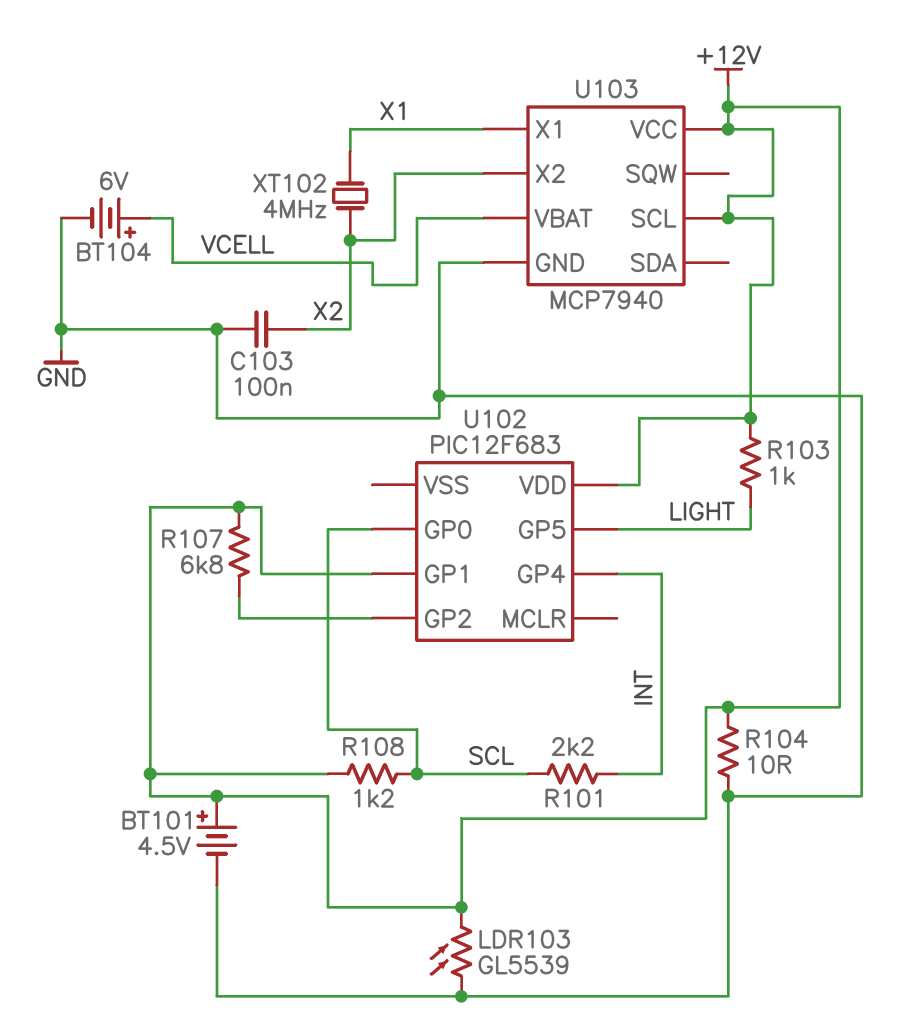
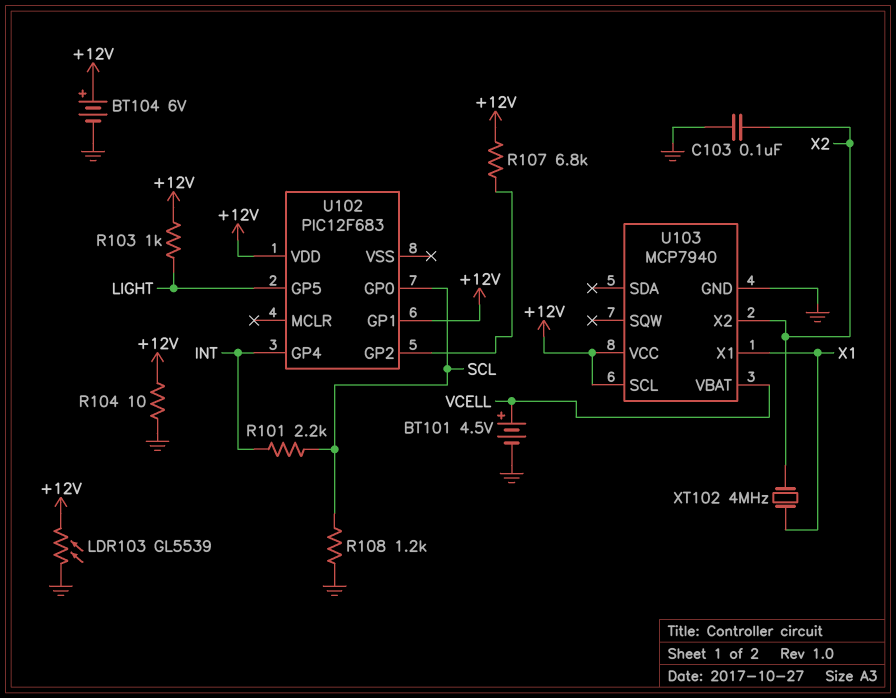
BT101: 4.5V (plus +12V, minus GND) -> 4.5V (plus VCELL, minus GND)
BT104: 6V (plus VCELL, minus GND) -> 6V (plus +12V, minus GND)
R108: 1.2k (+12V, SCL) -> 1.2k (GND, SCL)

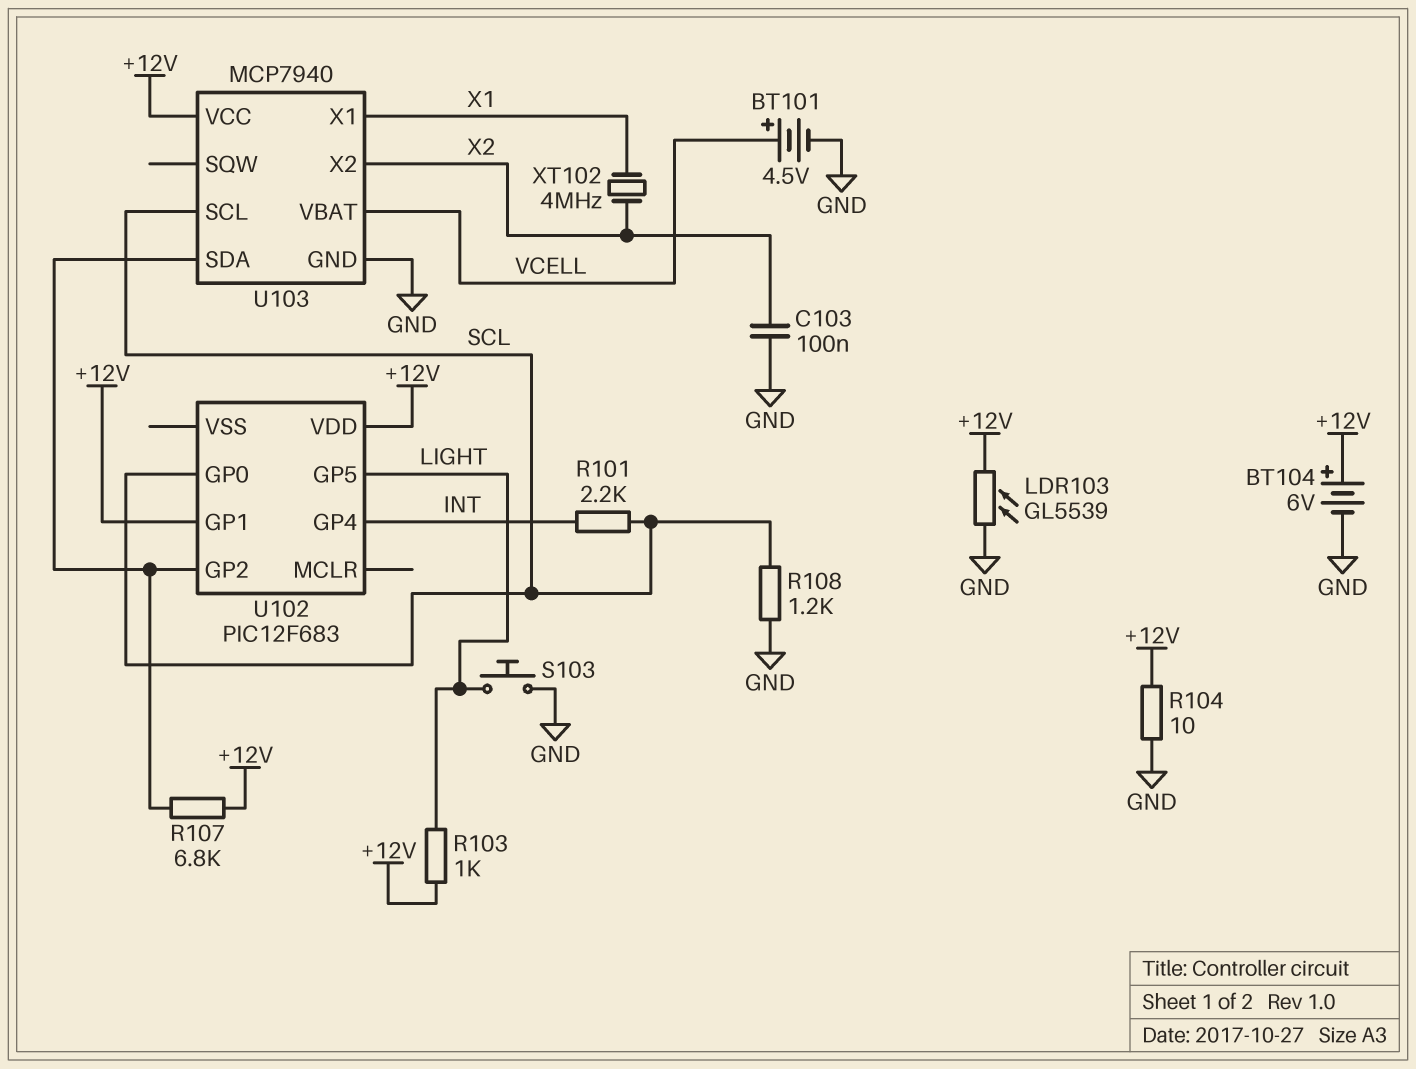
S103: none -> button (GND, LIGHT)
U103 pin SCL: +12V -> SCL
U103 pin SDA: none -> U102/GP2

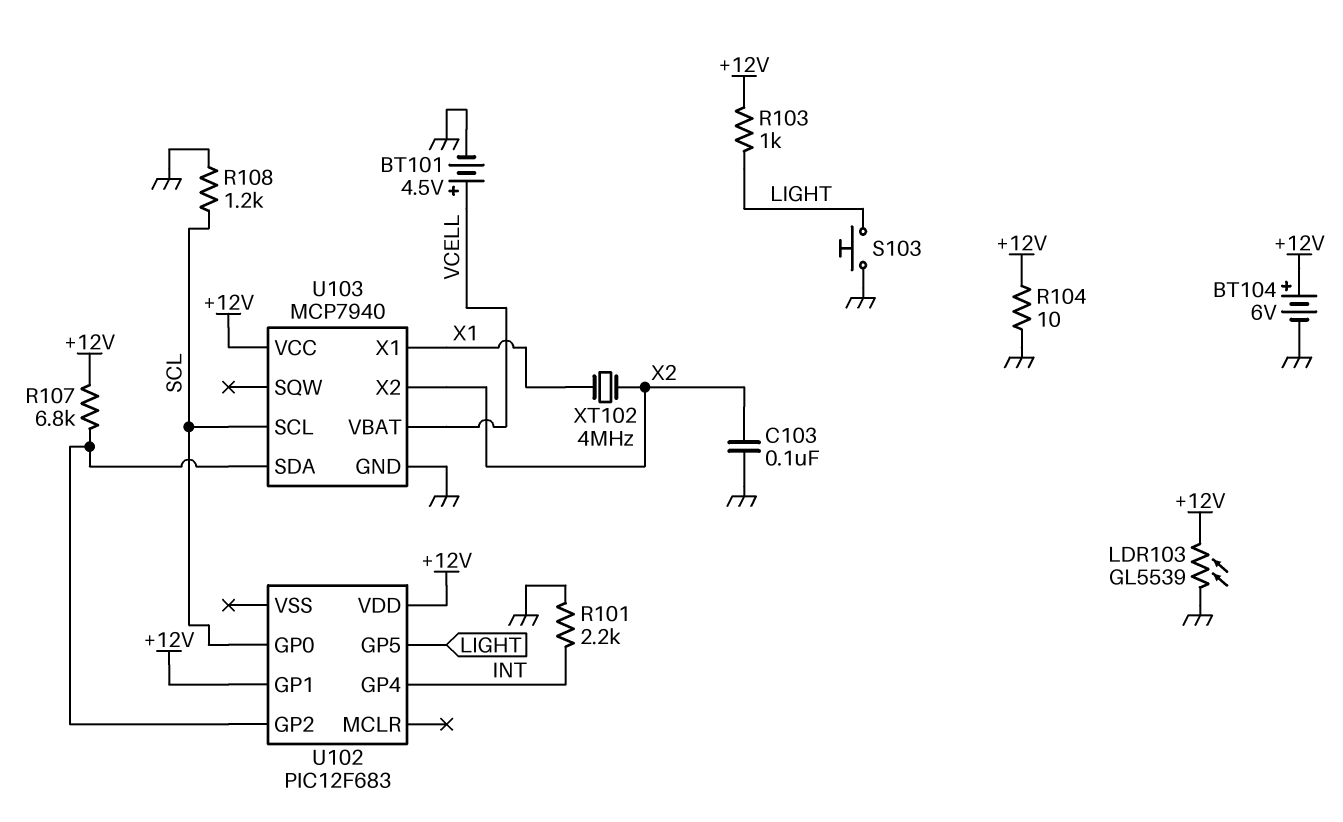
R101: 2.2k (INT, SCL) -> 2.2k (GND, INT)

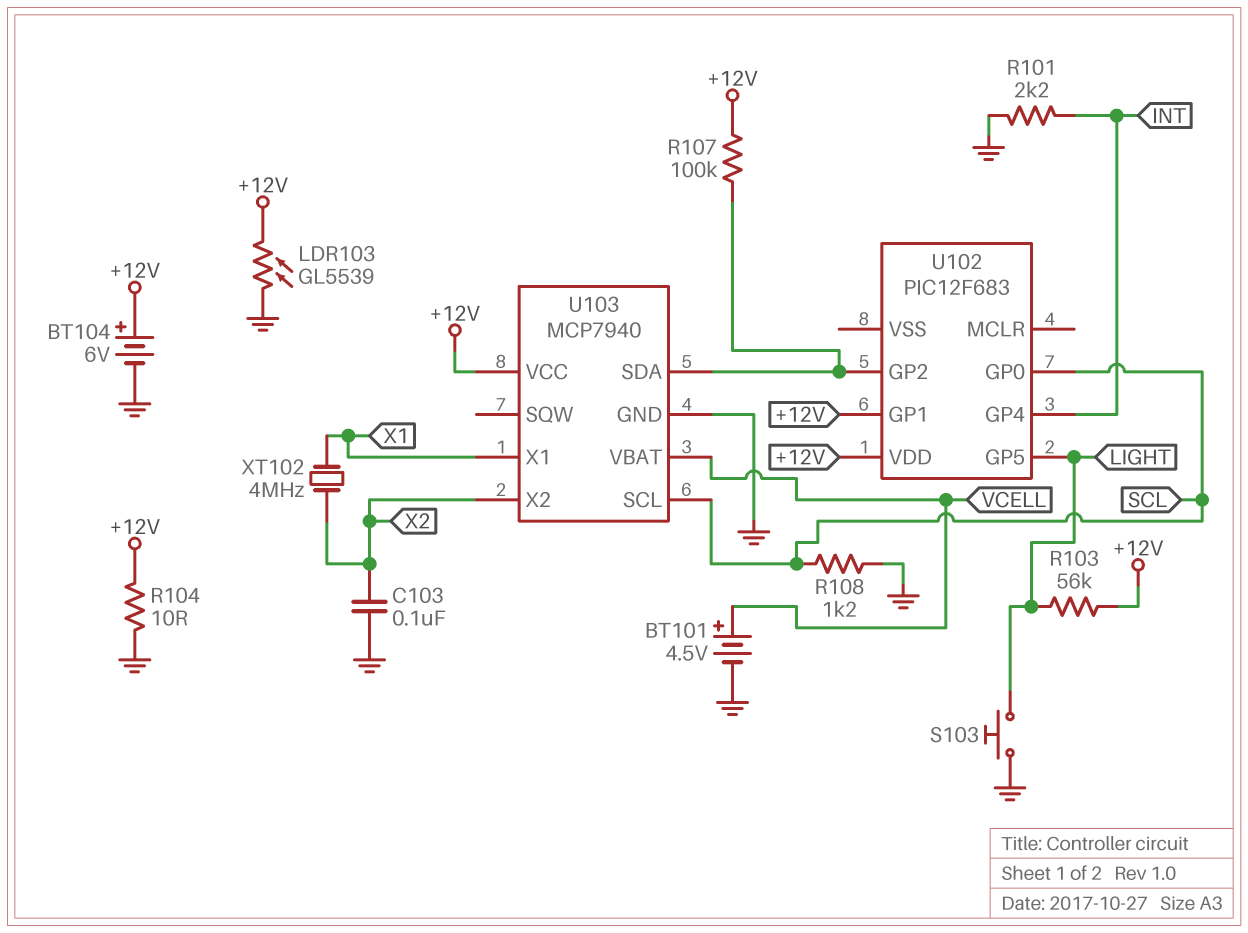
R103: 1k (+12V, LIGHT) -> 56k (+12V, LIGHT)
R107: 6.8k (+12V, U102/GP2) -> 100k (+12V, U102/GP2)

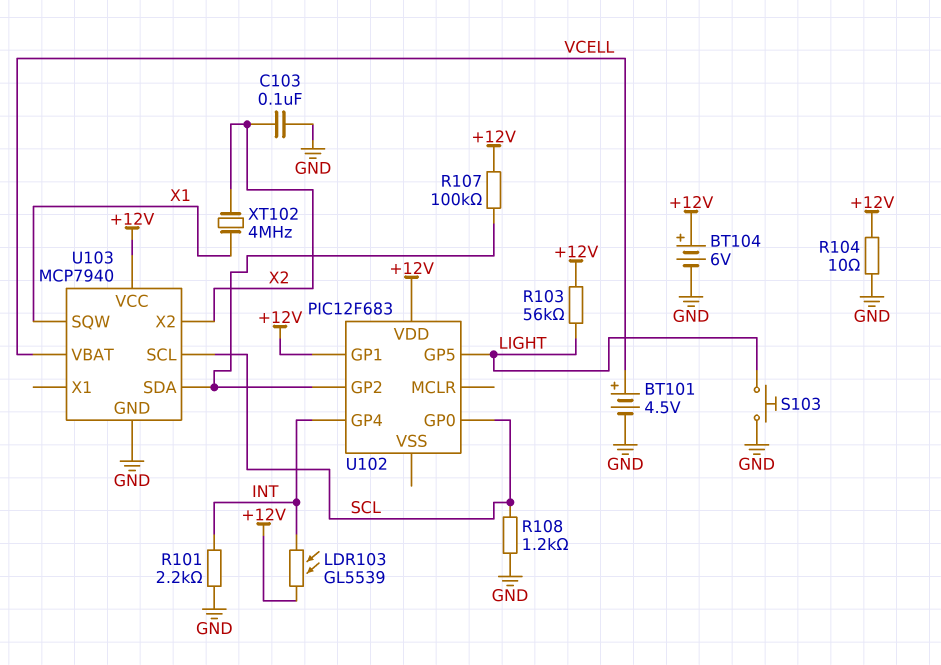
LDR103: GL5539 (+12V, GND) -> GL5539 (+12V, INT)
U103 pin SQW: none -> X1
U103 pin X1: X1 -> none

